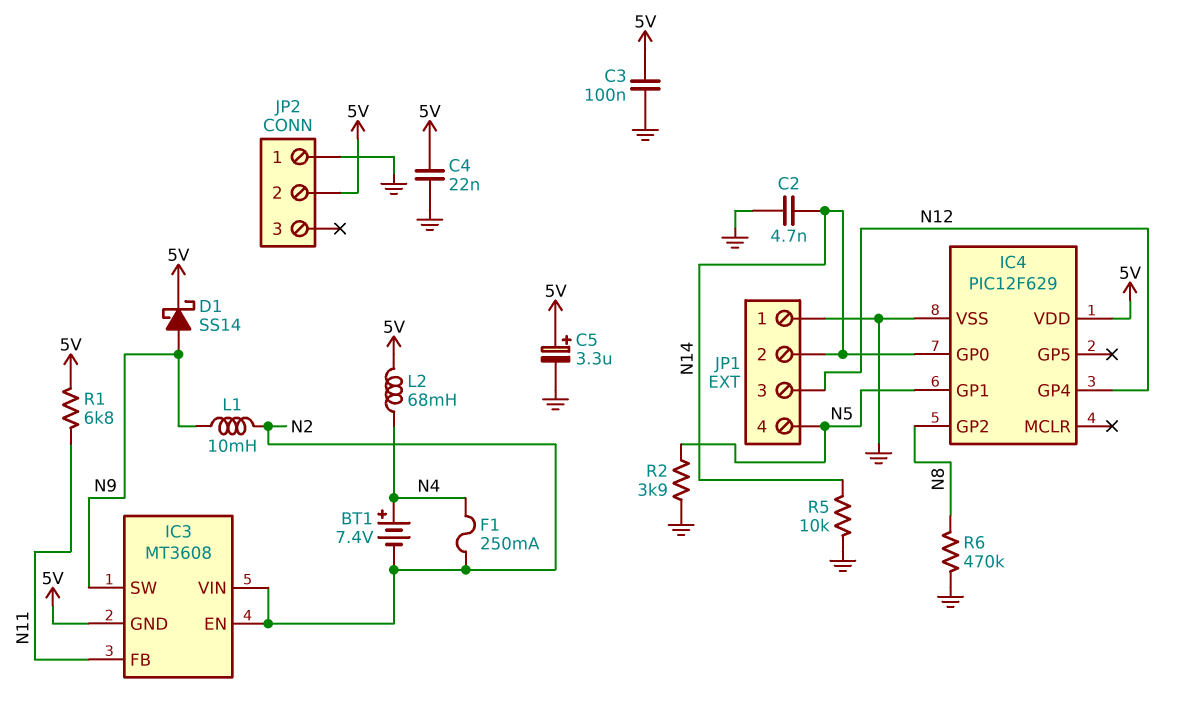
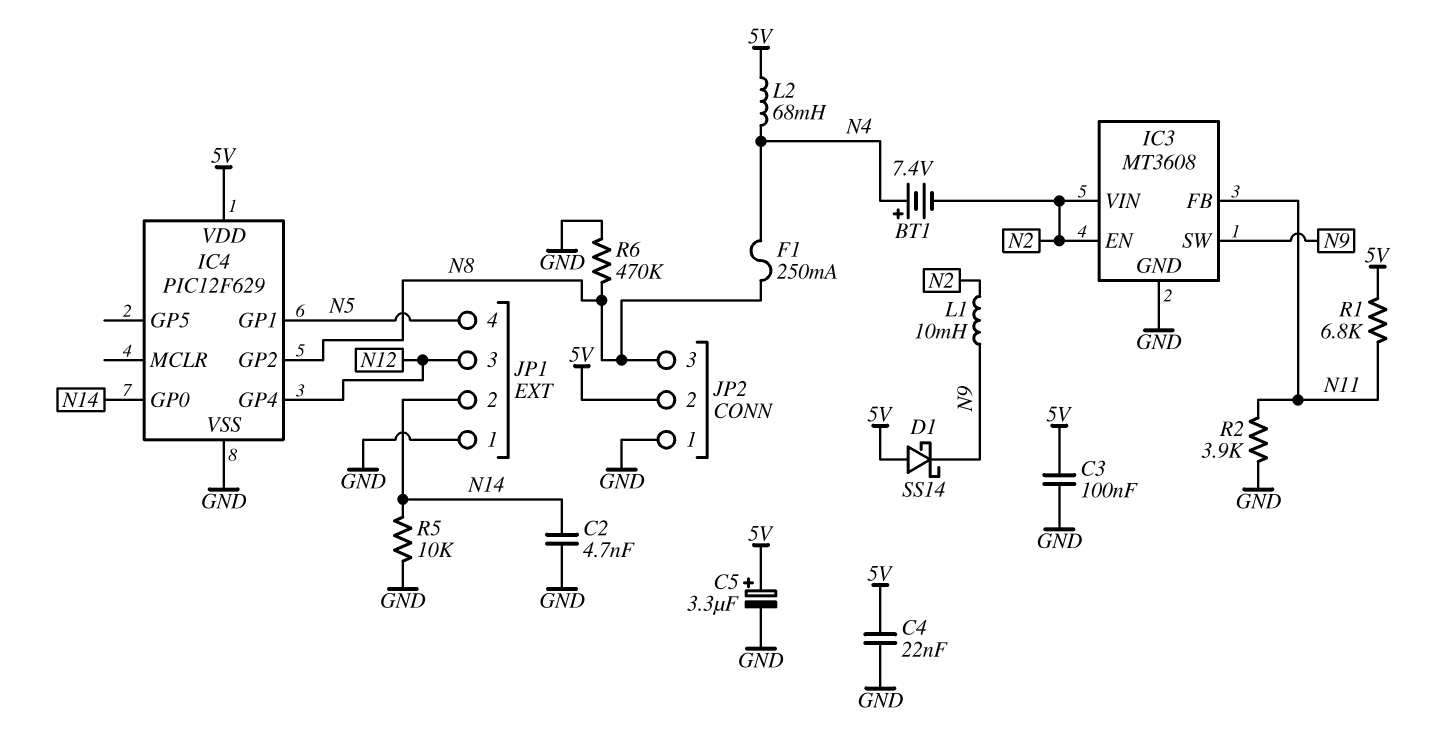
D1: schottky SS14 (A N9, K 5V) -> schottky SS14 (A 5V, K N9)
F1: 250mA (N2, N4) -> 250mA (N4, N8)
IC3 pin GND: 5V -> GND
JP2 pin 3: none -> N8
R2: 3.9k (GND, N5) -> 3.9k (GND, N11)

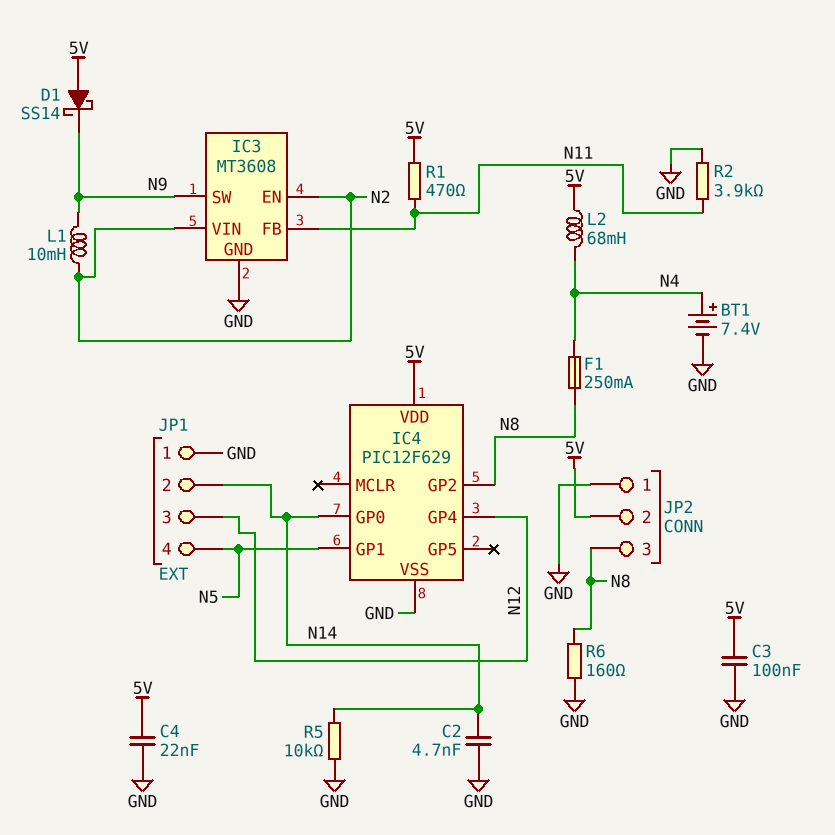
BT1: 7.4V (plus N4, minus N2) -> 7.4V (plus N4, minus GND)
C5: 3.3uF (plus 5V, minus GND) -> none
R1: 6.8k (5V, N11) -> 470 (5V, N11)
R6: 470k (GND, N8) -> 160 (GND, N8)

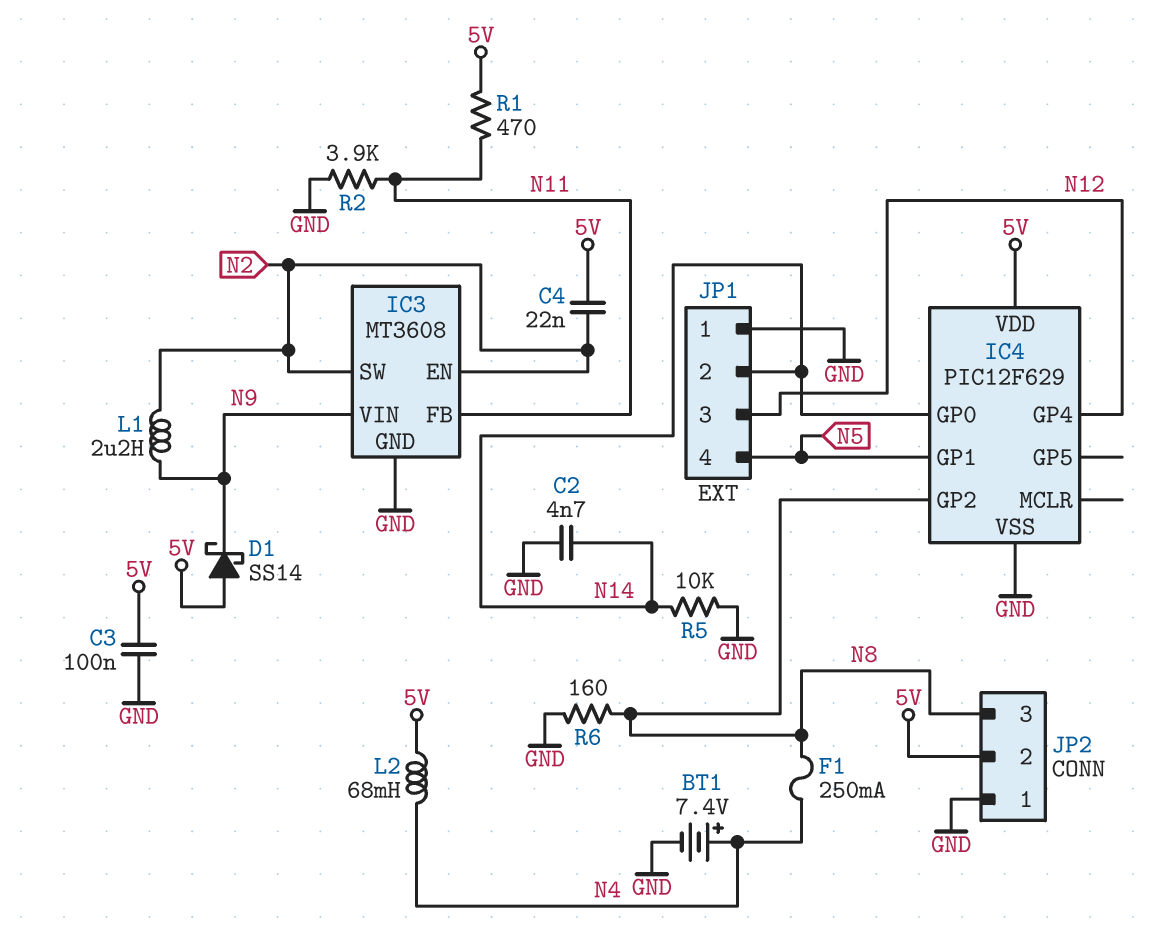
C4: 22nF (5V, GND) -> 22nF (5V, N2)
IC3 pin SW: N9 -> N2
IC3 pin VIN: N2 -> N9
L1: 10mH (N2, N9) -> 2.2uH (N2, N9)

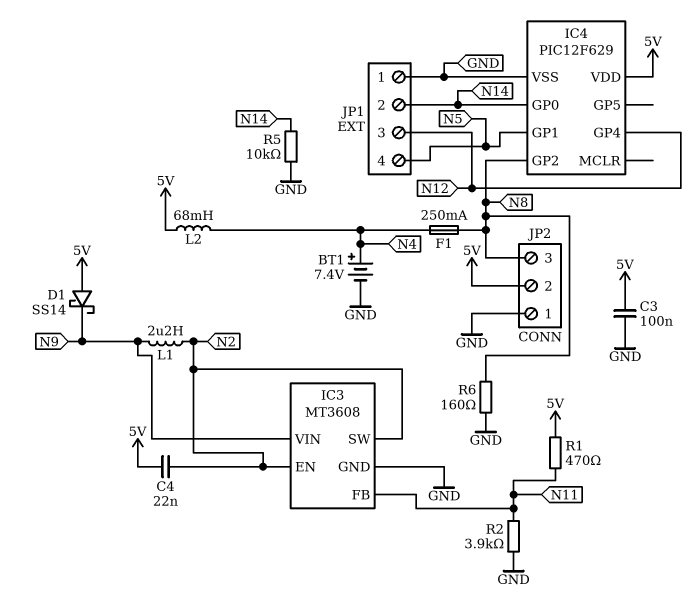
C2: 4.7nF (GND, N14) -> none

